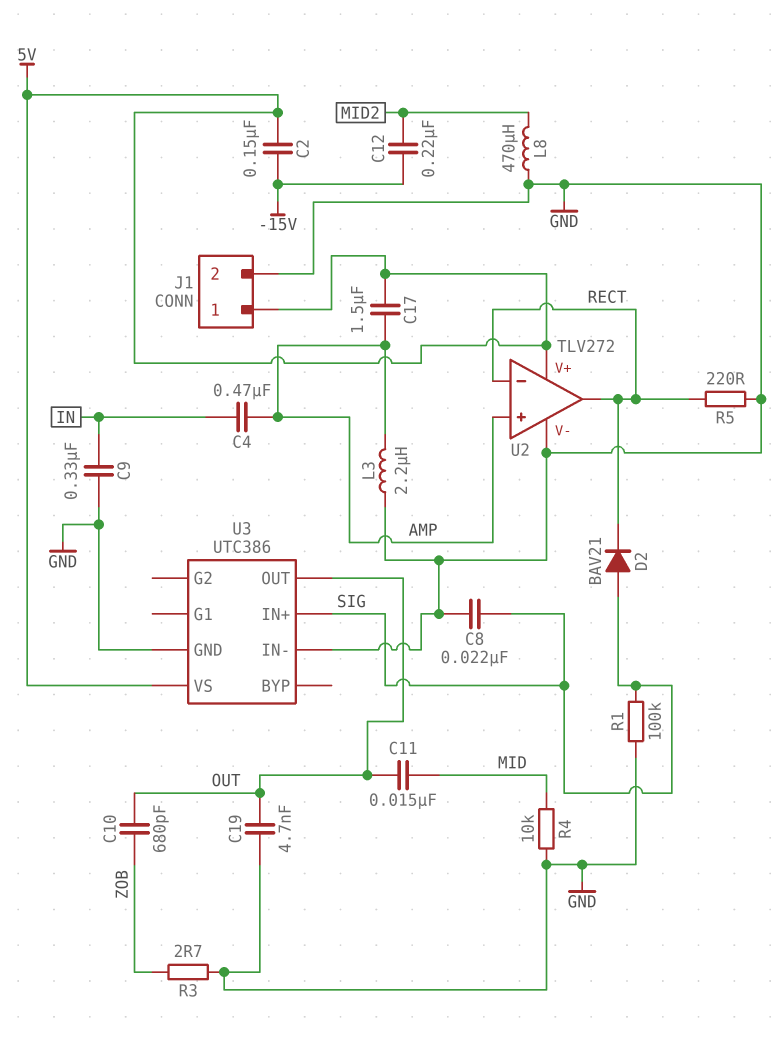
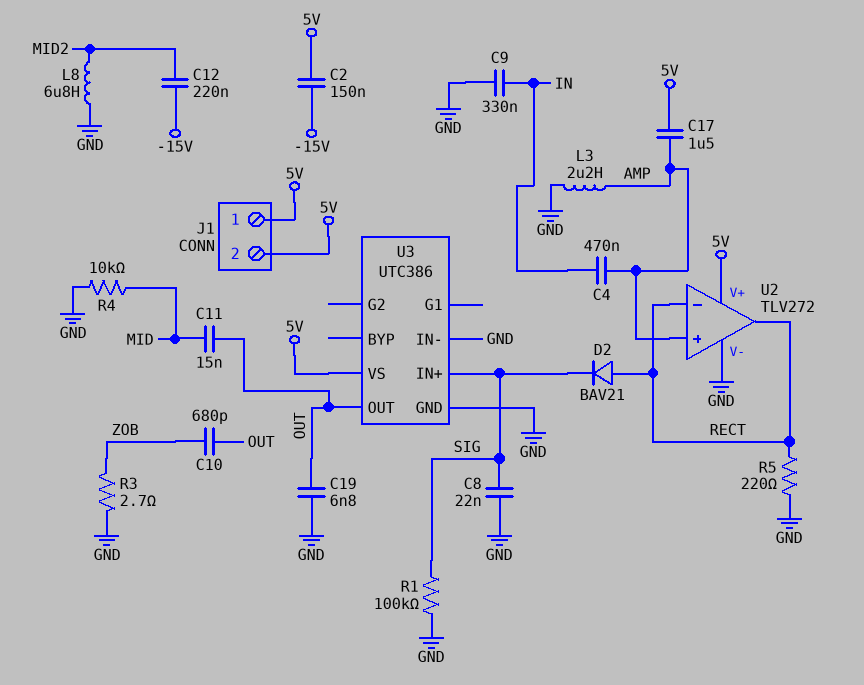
C19: 4.7nF (GND, OUT) -> 6.8nF (GND, OUT)
D2: diode BAV21 (A SIG, K RECT) -> diode BAV21 (A RECT, K SIG)
J1 pin 2: GND -> 5V
L8: 470uH (GND, MID2) -> 6.8uH (GND, MID2)

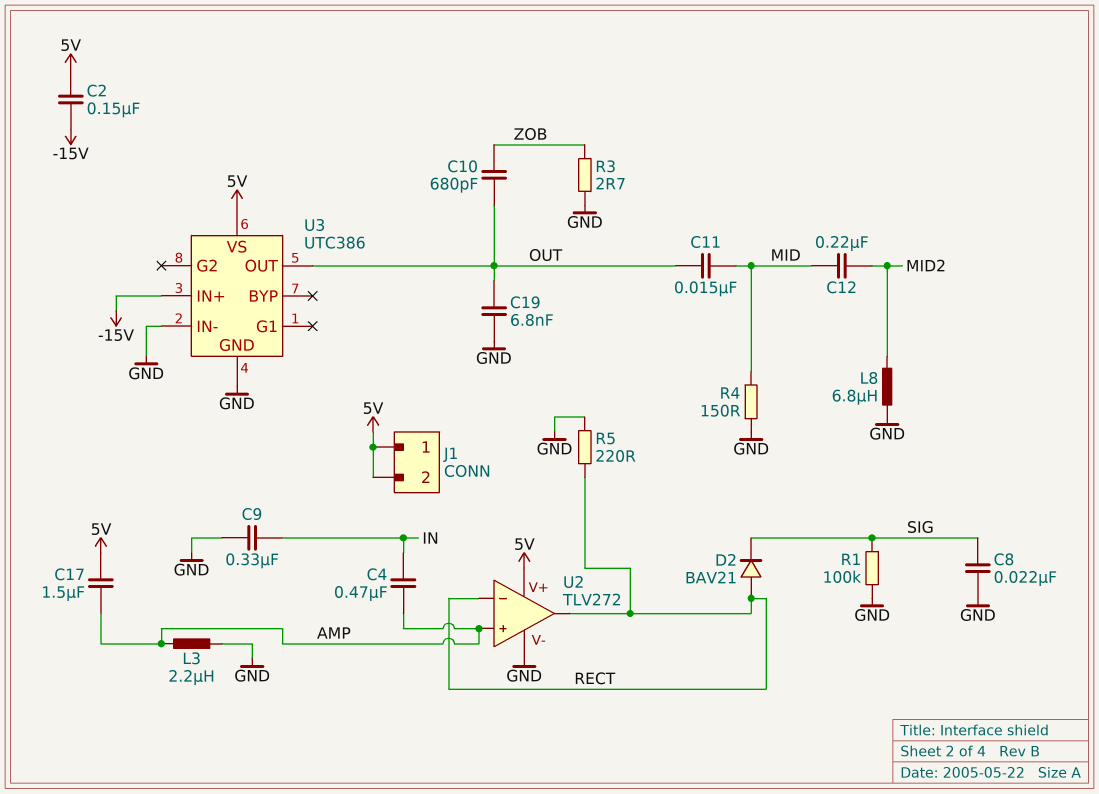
C12: 220nF (-15V, MID2) -> 220nF (MID, MID2)
R4: 10k (GND, MID) -> 150 (GND, MID)
U3 pin IN+: SIG -> -15V

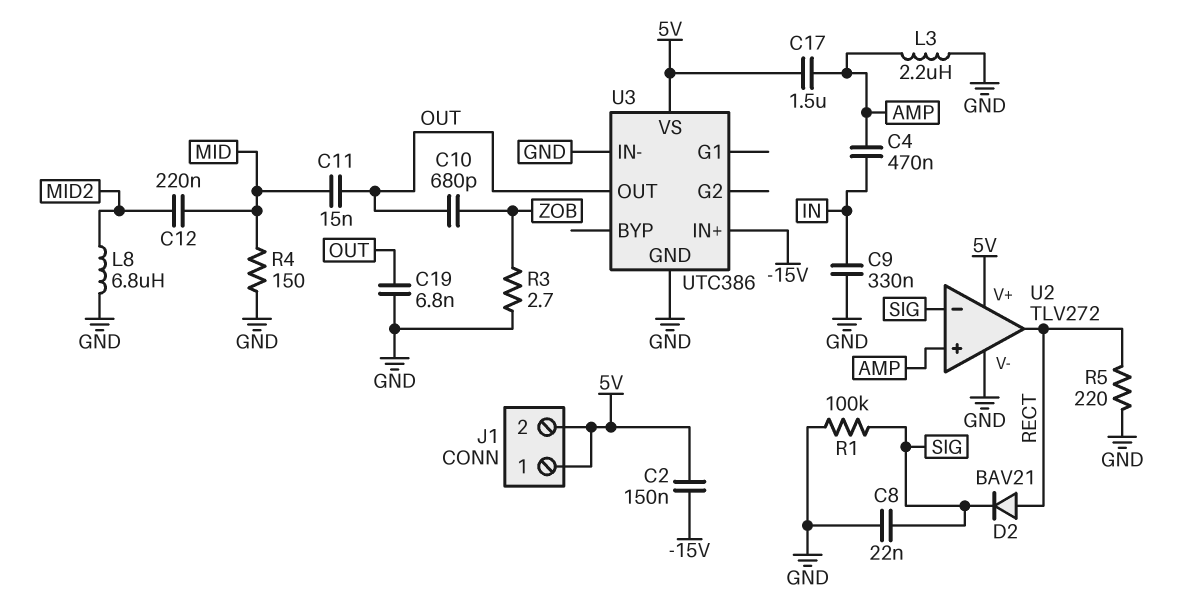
U2 pin in-: RECT -> SIG

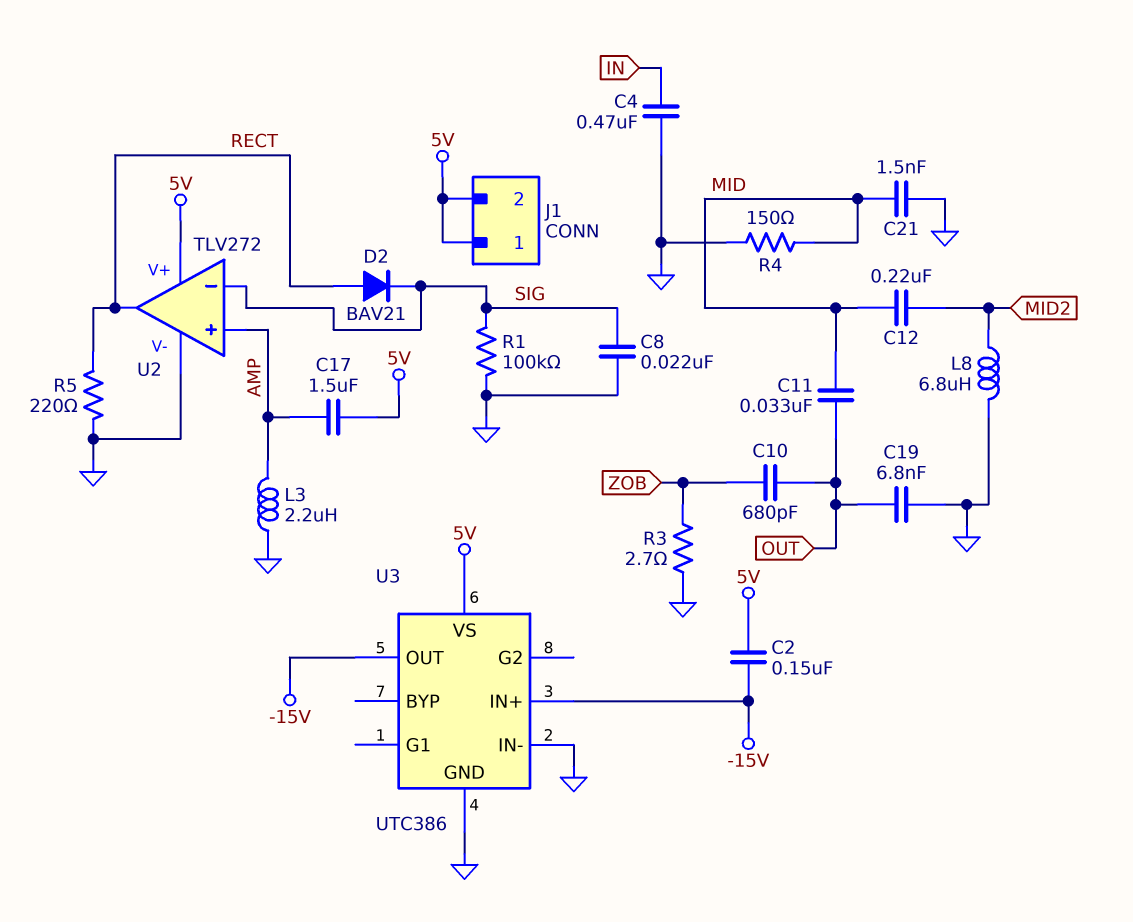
C4: 470nF (AMP, IN) -> 470nF (GND, IN)
C9: 330nF (GND, IN) -> none
C11: 15nF (MID, OUT) -> 33nF (MID, OUT)
C21: none -> 1.5nF (GND, MID)
U3 pin OUT: OUT -> -15V

